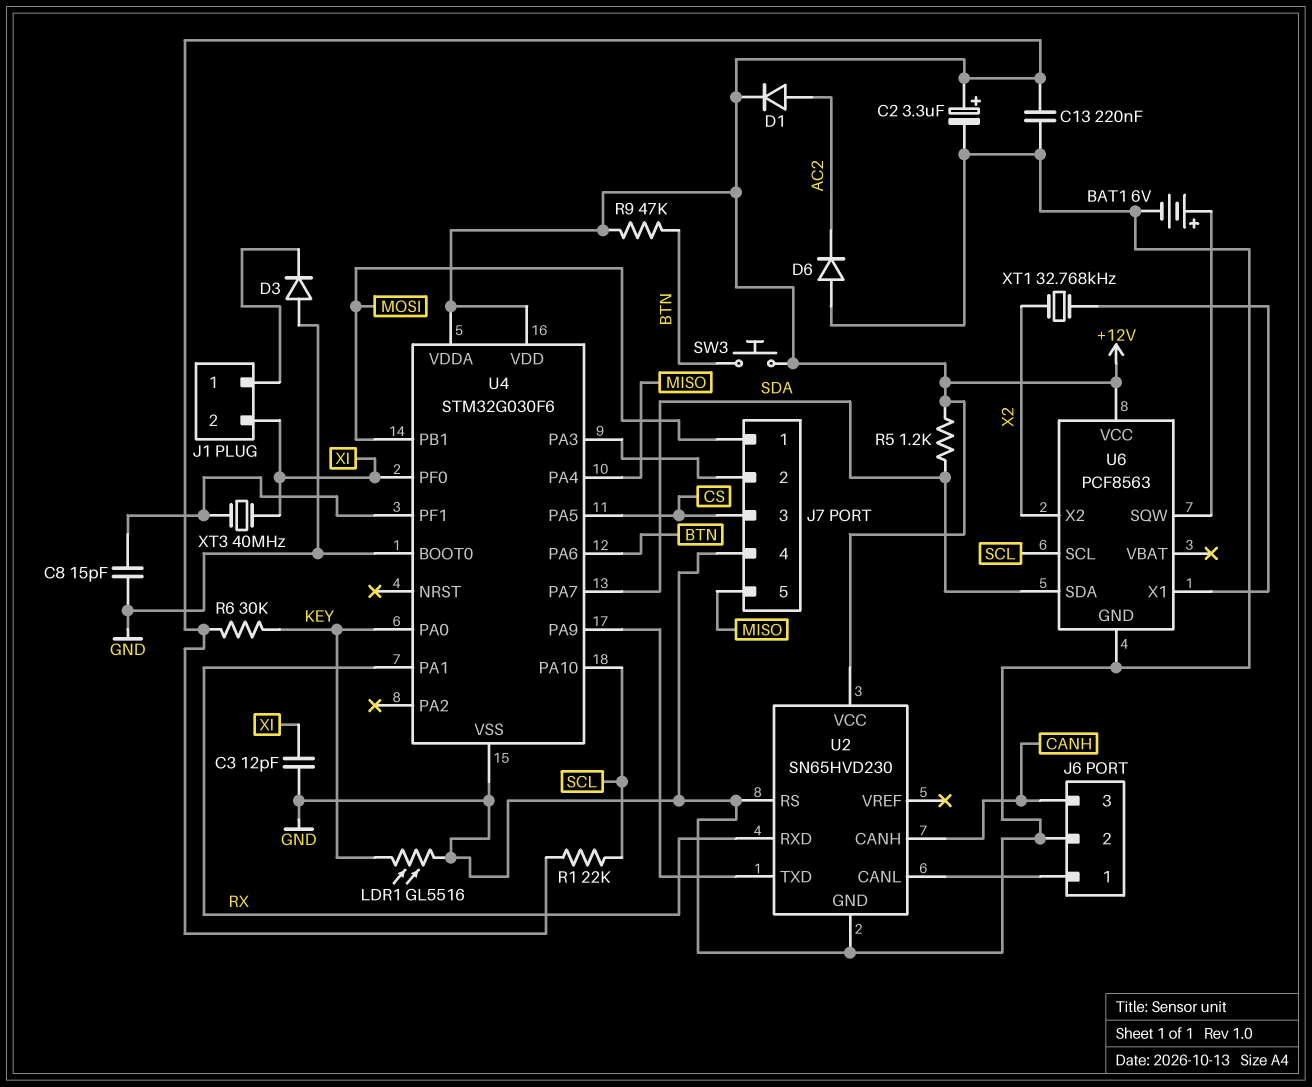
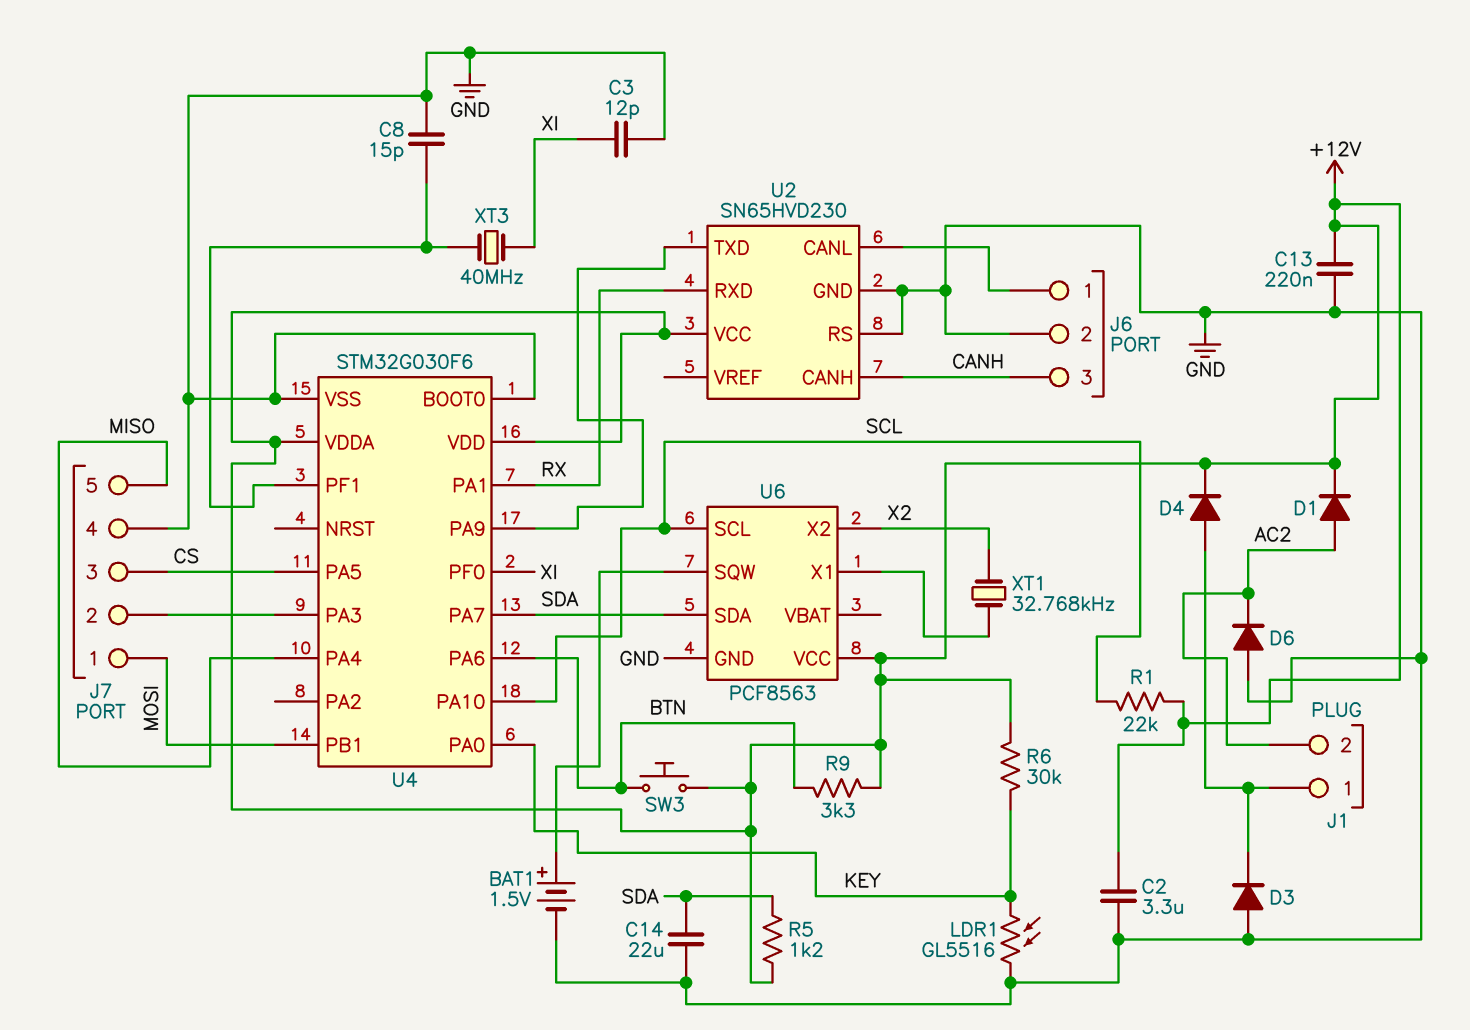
BAT1: 6V (plus U6/SQW, minus GND) -> 1.5V (plus U6/SQW, minus GND)
C2: 3.3uF (plus +12V, minus GND) -> 3.3uF (+12V, GND)
C14: none -> 22uF (GND, SDA)
D4: none -> diode (A J1/1, K +12V)
J1 pin 2: XI -> AC2
R9: 47k (+12V, BTN) -> 3.3k (+12V, BTN)

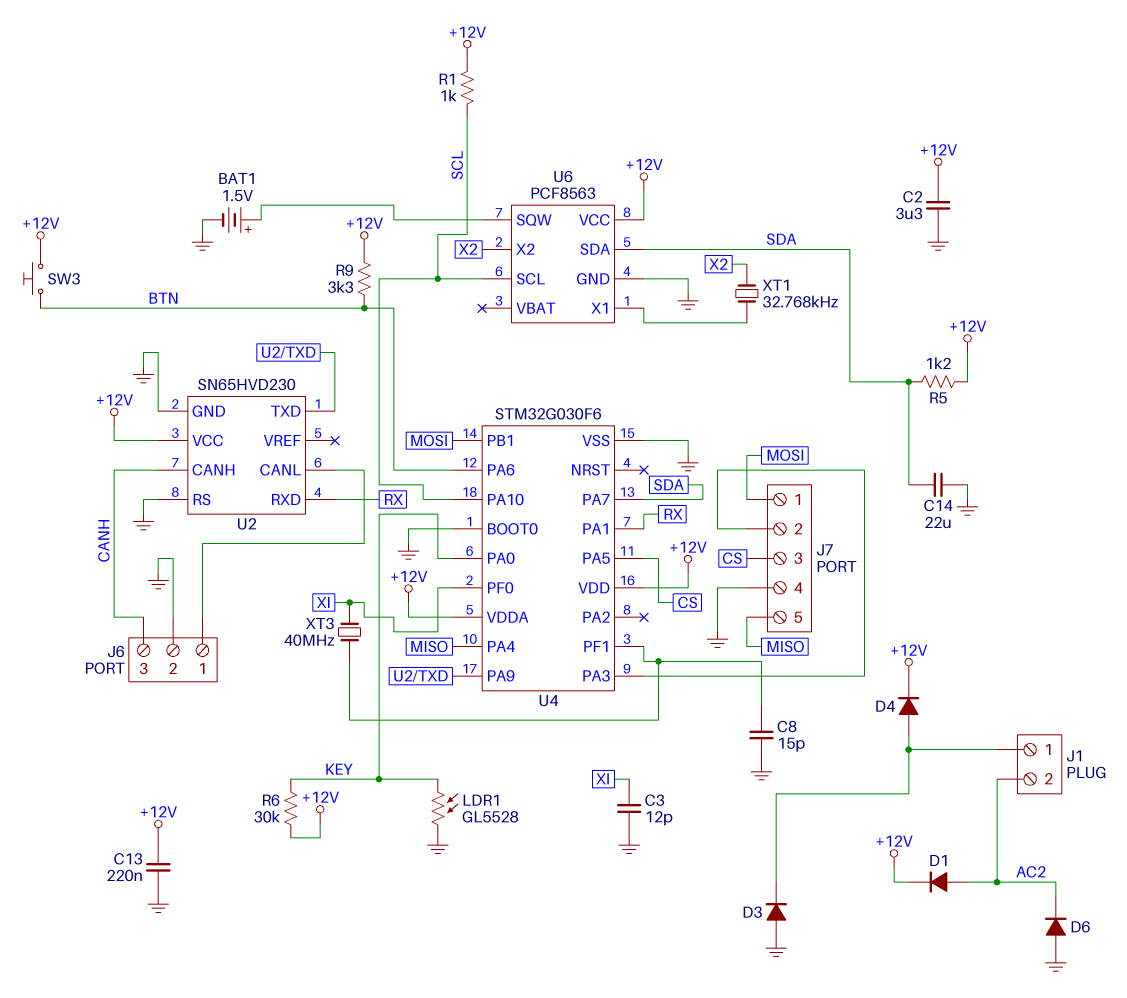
LDR1: GL5516 (GND, KEY) -> GL5528 (GND, KEY)
R1: 22k (+12V, SCL) -> 1k (+12V, SCL)

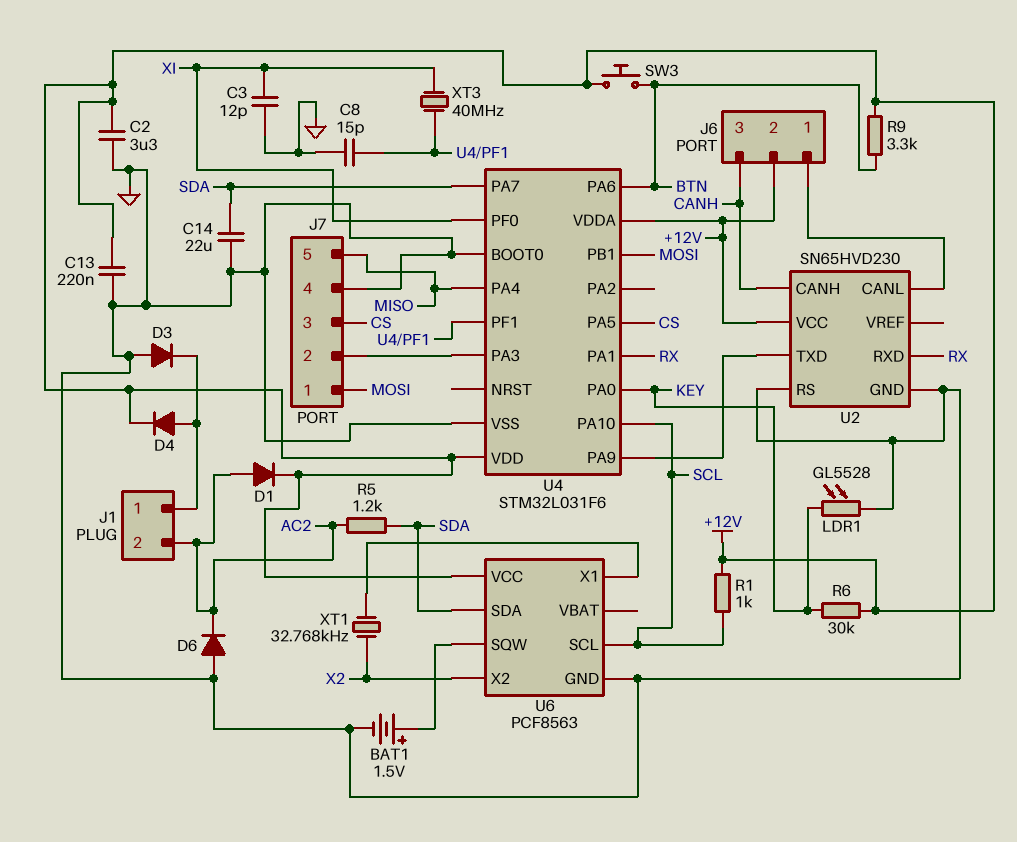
J6 pin 2: GND -> +12V
R5: 1.2k (+12V, SDA) -> 1.2k (AC2, SDA)
U4: STM32G030F6 -> STM32L031F6

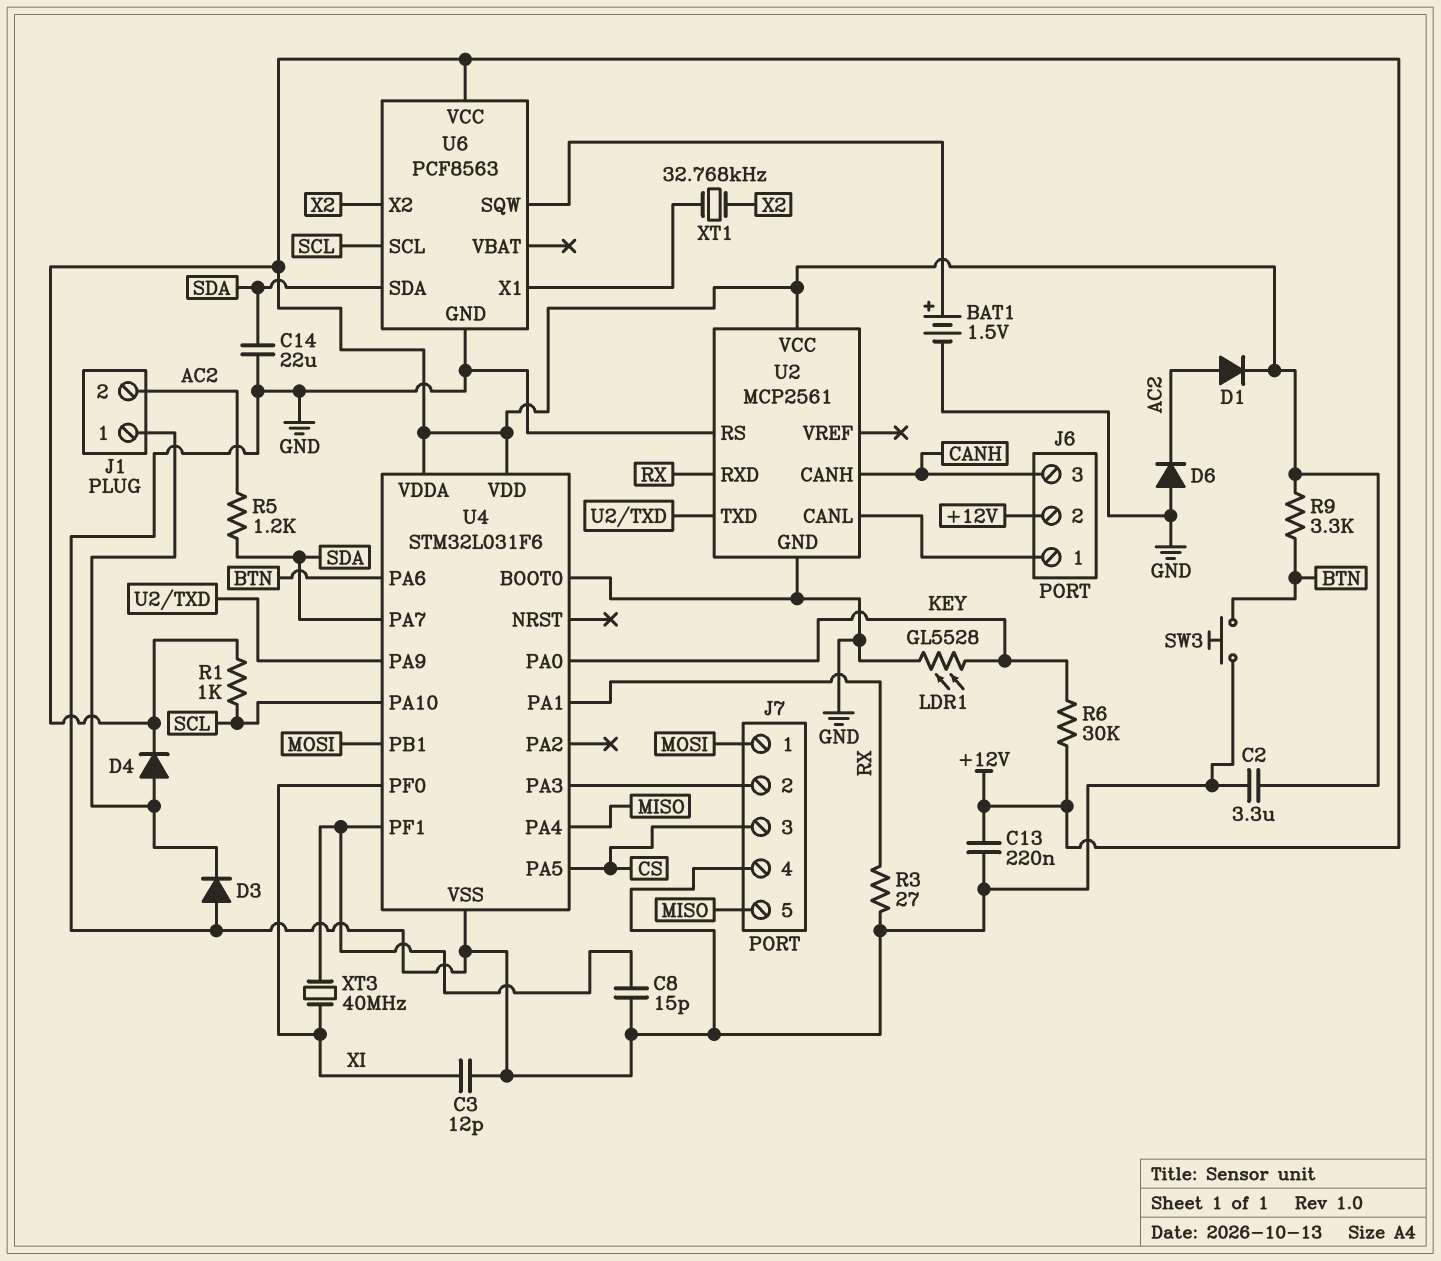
R3: none -> 27 (GND, RX)
SW3: button (+12V, BTN) -> button (BTN, GND)
U2: SN65HVD230 -> MCP2561

